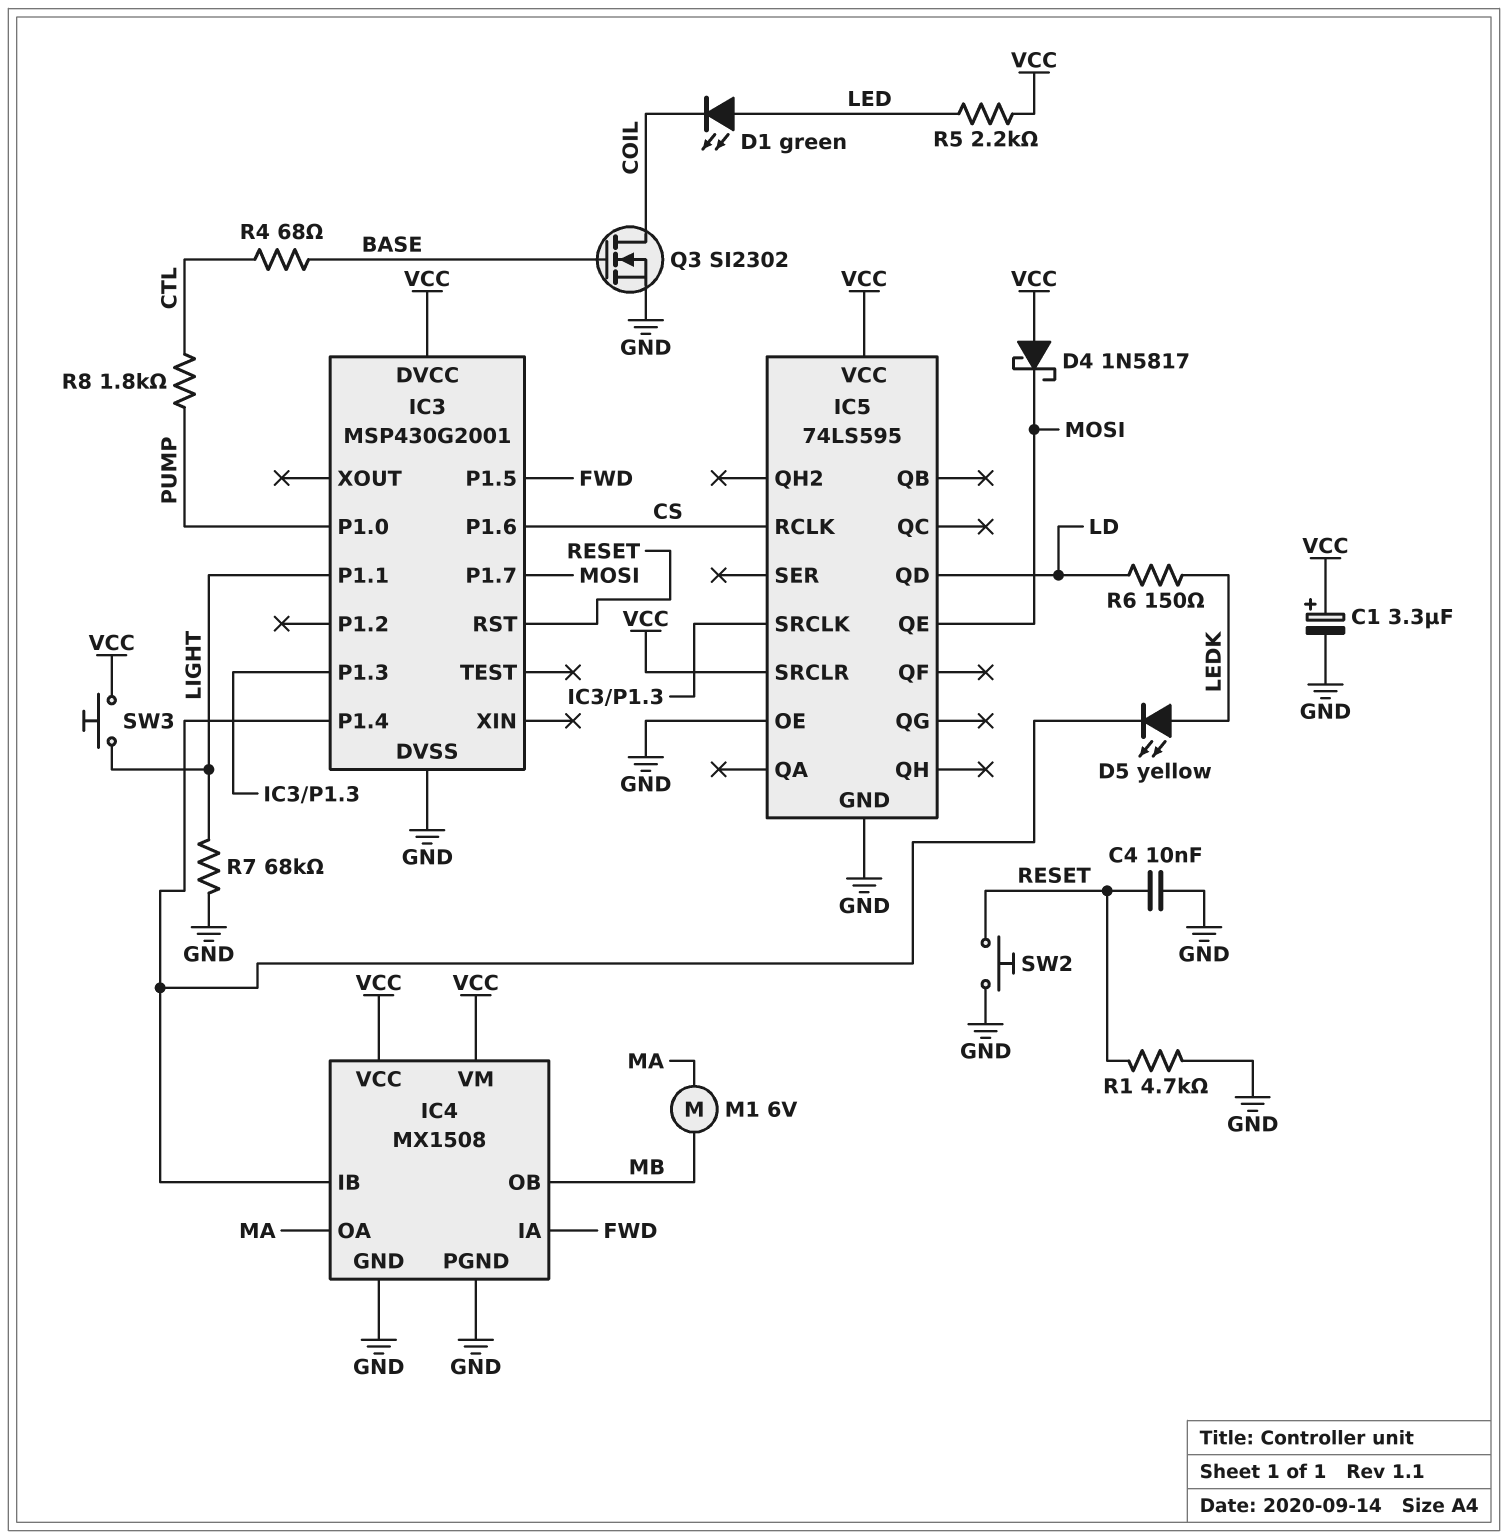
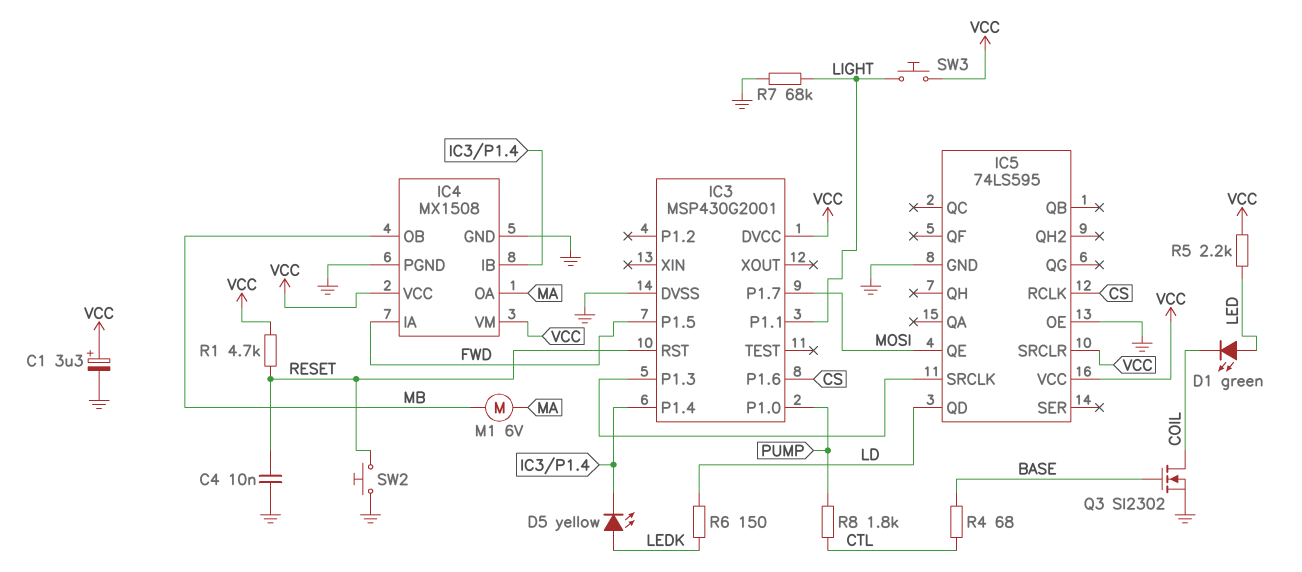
D4: schottky 1N5817 (A VCC, K MOSI) -> none
R1: 4.7k (GND, RESET) -> 4.7k (RESET, VCC)

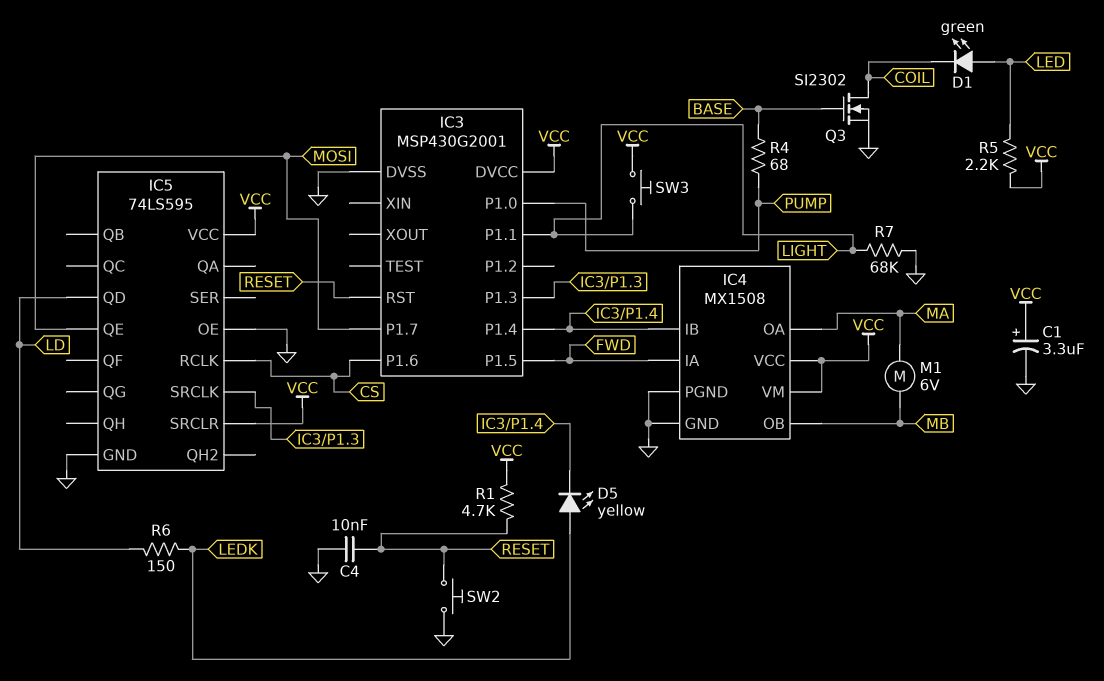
R4: 68 (BASE, CTL) -> 68 (BASE, PUMP)
R8: 1.8k (CTL, PUMP) -> none

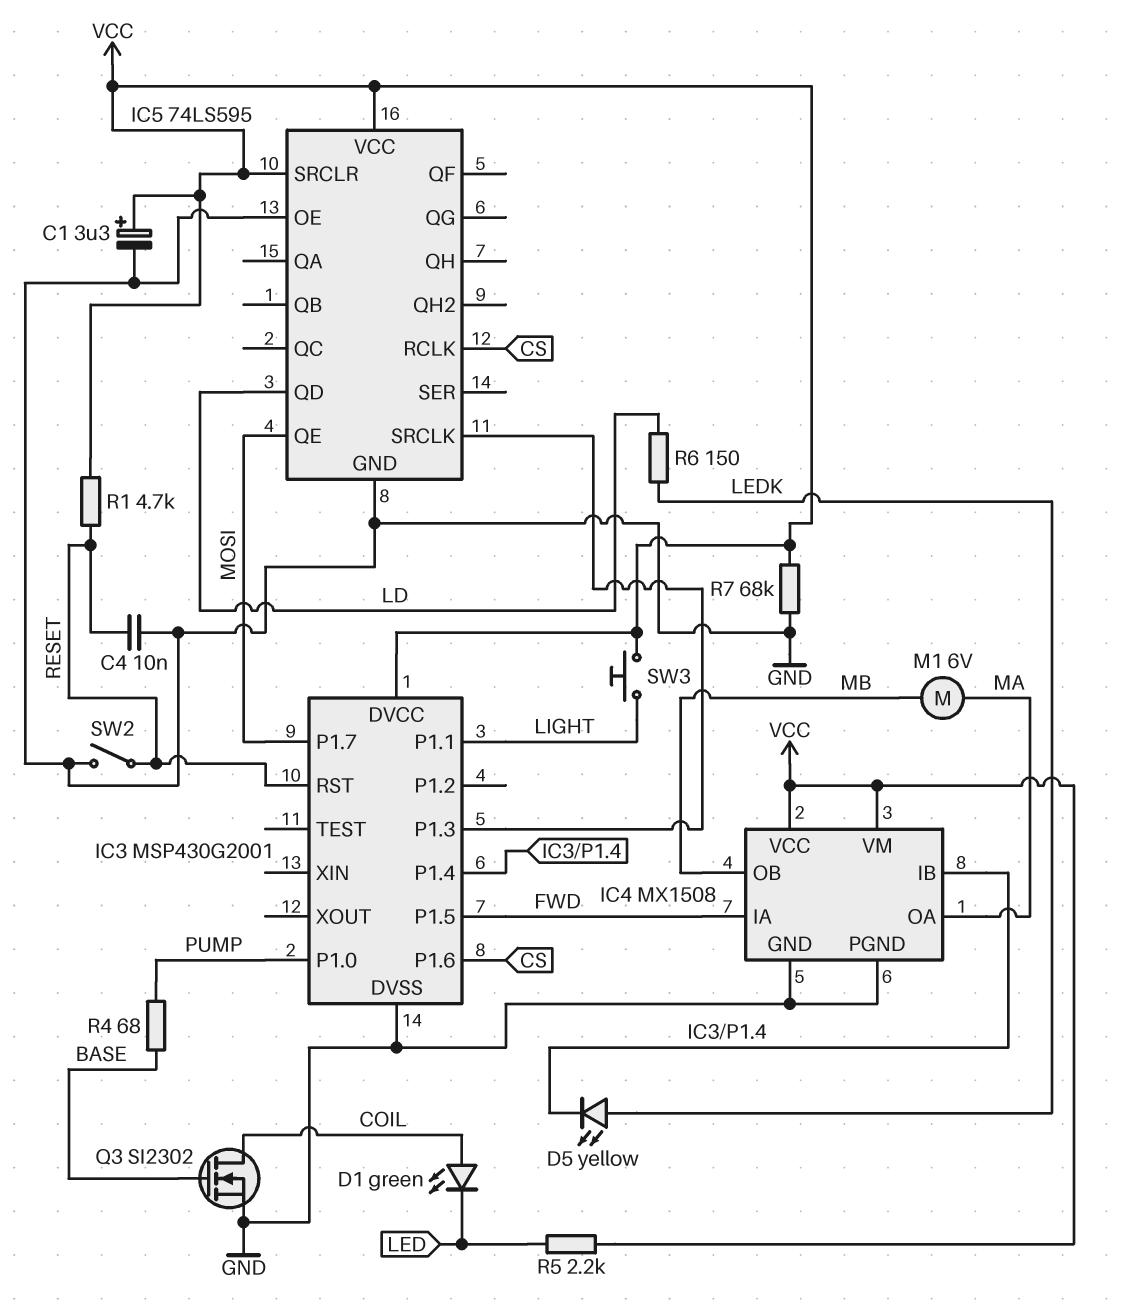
D1: LED green (A LED, K COIL) -> LED green (A COIL, K LED)
R7: 68k (GND, LIGHT) -> 68k (GND, VCC)
SW2: button (GND, RESET) -> switch (GND, RESET)

